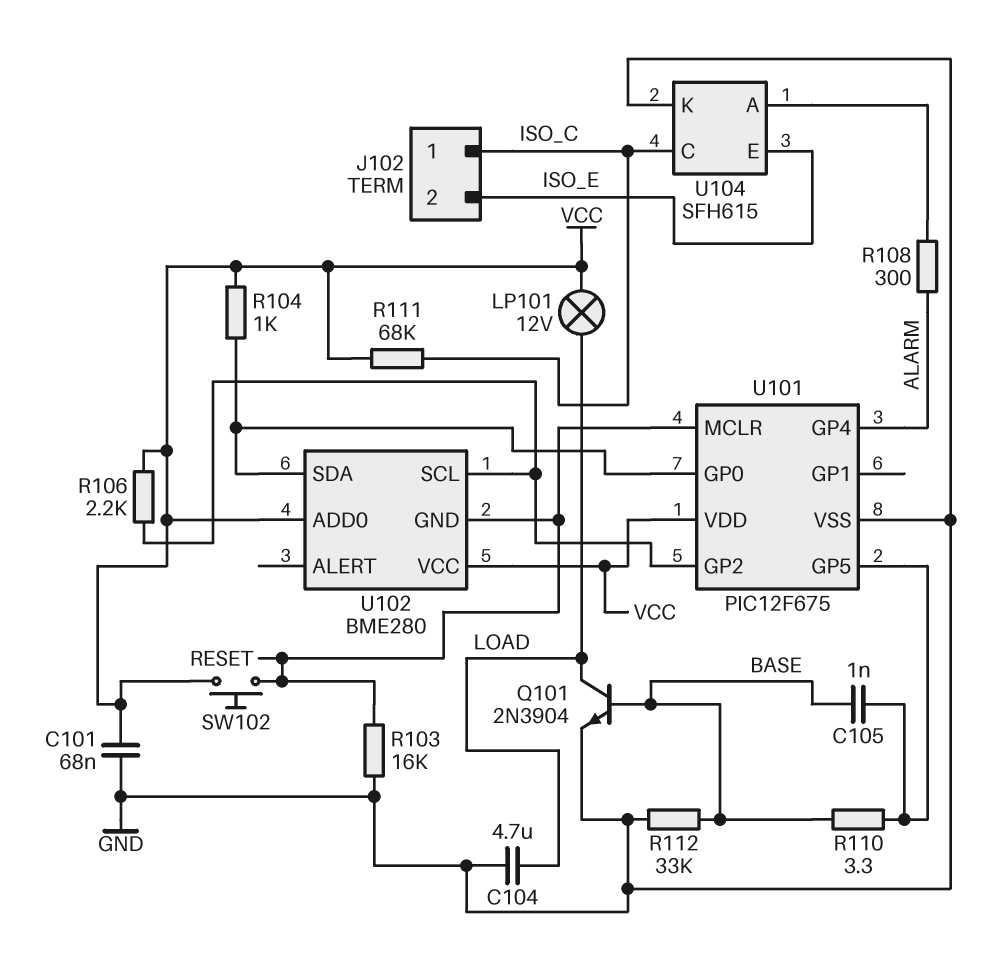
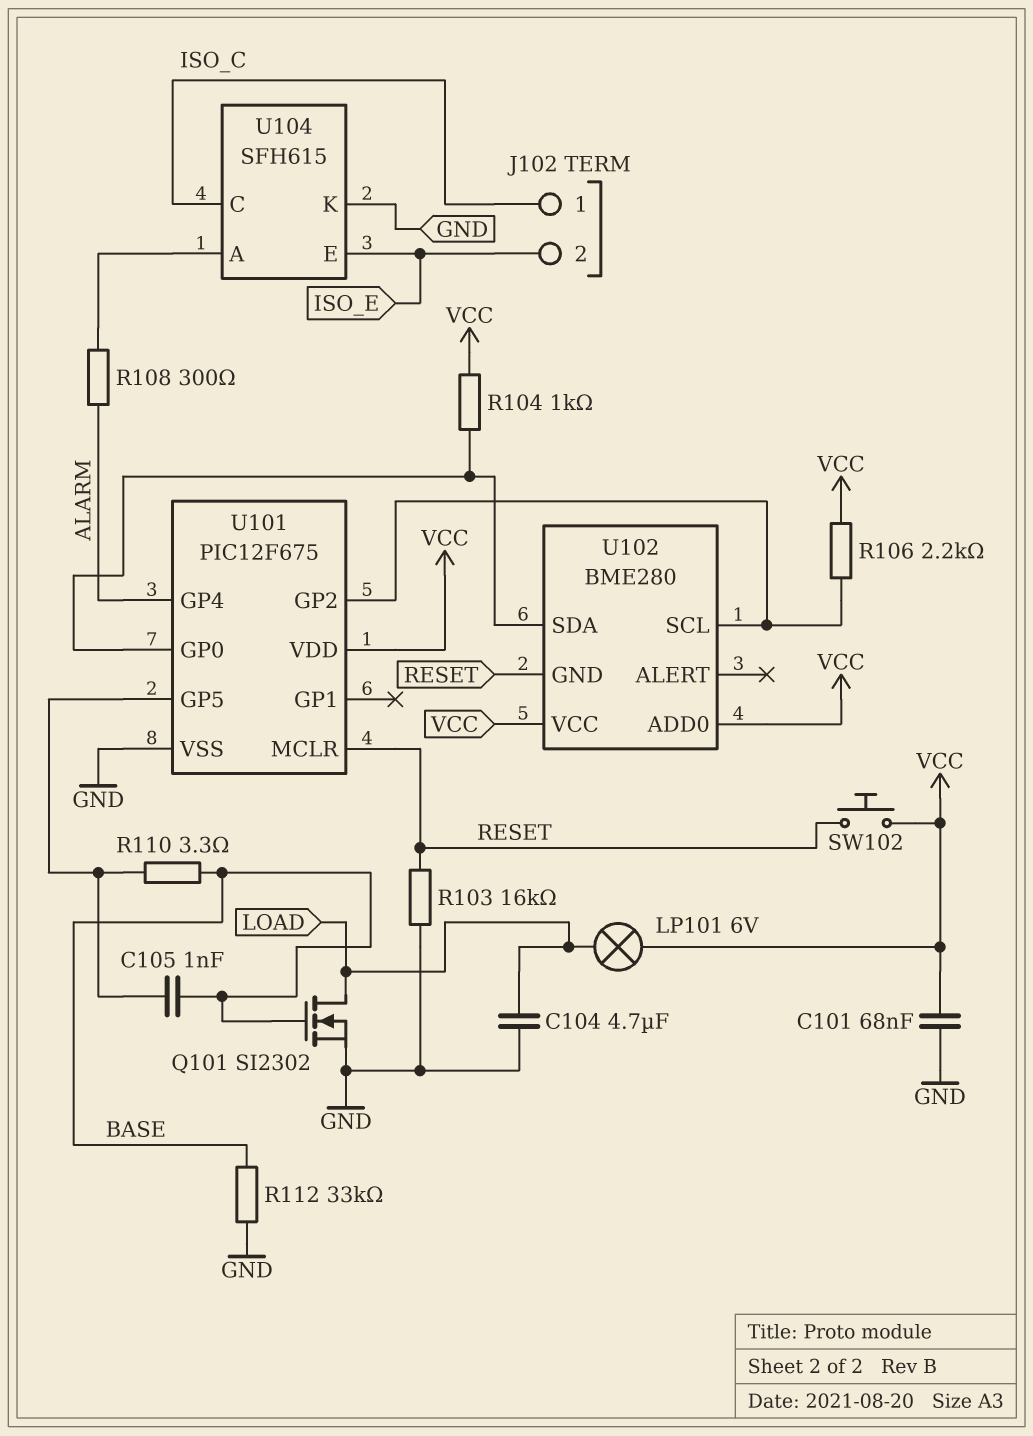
LP101: lamp 12V (LOAD, VCC) -> lamp 6V (LOAD, VCC)
Q101: NPN 2N3904 (B BASE, C LOAD, E GND) -> NMOS SI2302 (G BASE, D LOAD, S GND)
R111: 68k (ISO_C, VCC) -> none

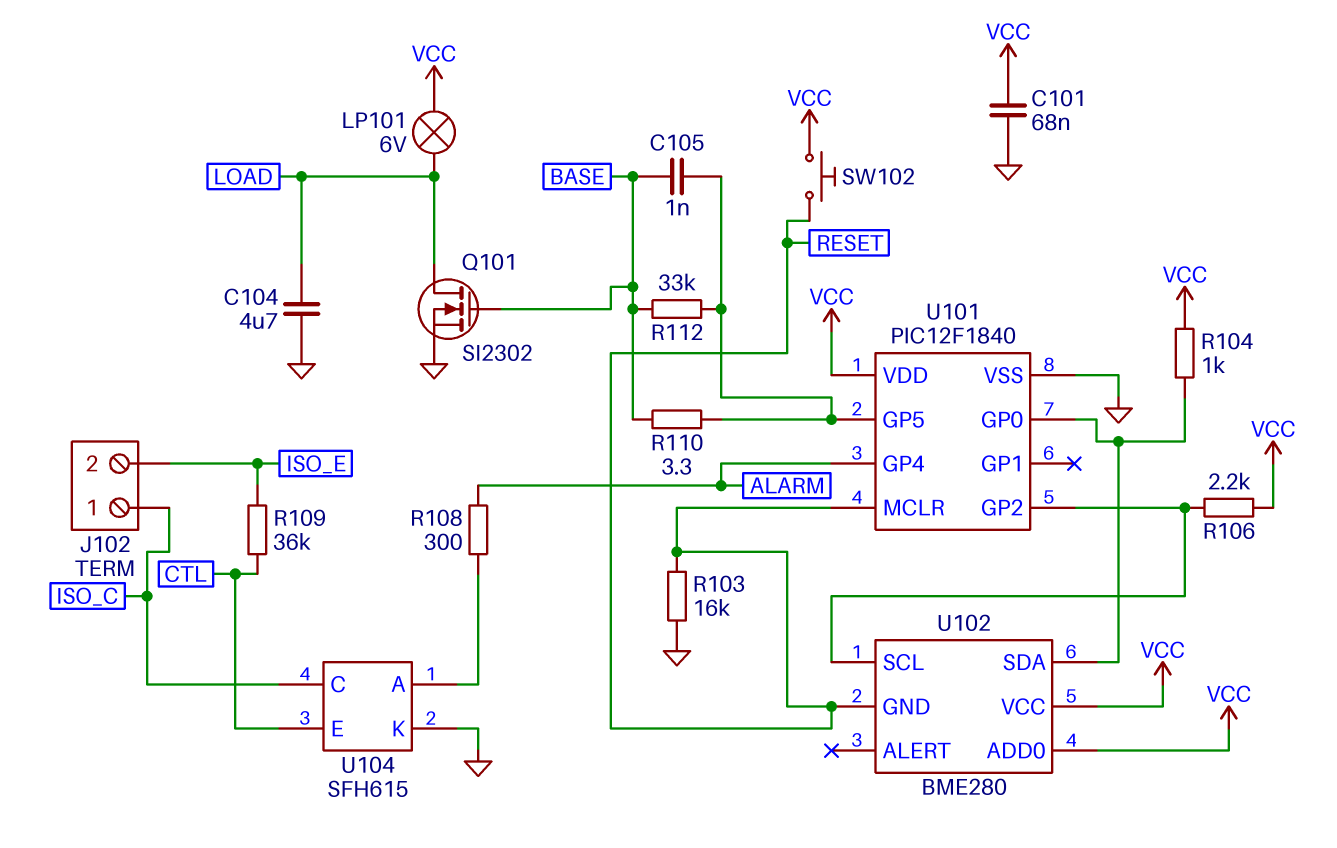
R109: none -> 36k (CTL, ISO_E)
R112: 33k (BASE, GND) -> 33k (BASE, U101/GP5)
U101: PIC12F675 -> PIC12F1840
U104 pin E: ISO_E -> CTL

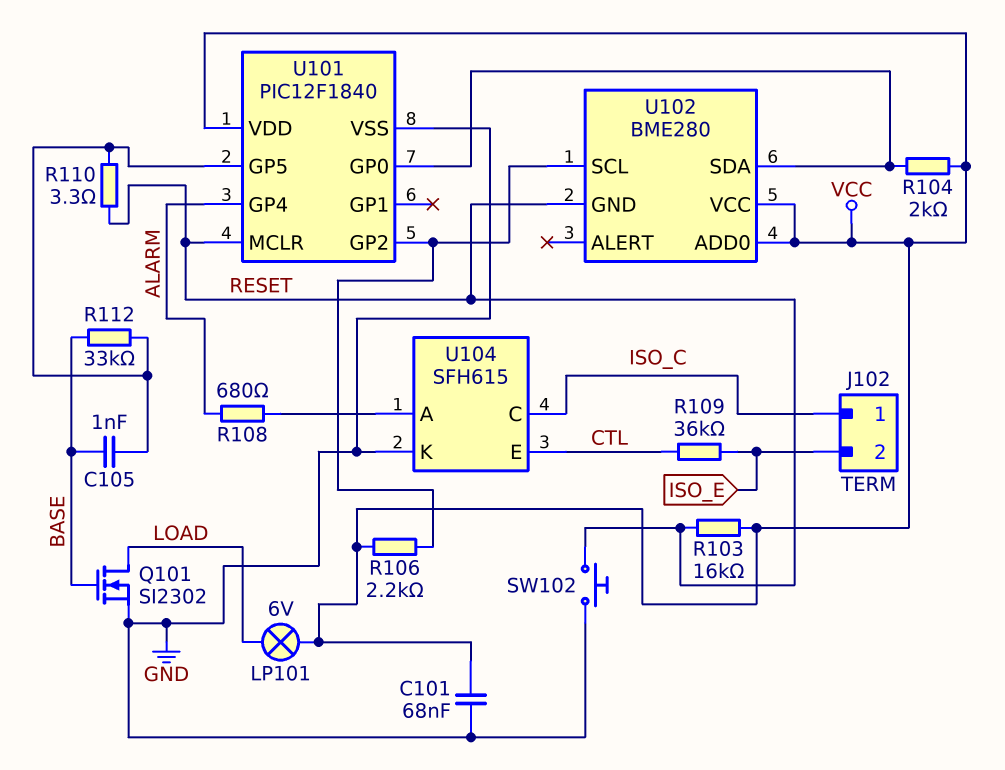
C104: 4.7uF (GND, LOAD) -> none
R103: 16k (GND, RESET) -> 16k (RESET, VCC)
R104: 1k (U101/GP0, VCC) -> 2k (U101/GP0, VCC)
R108: 300 (ALARM, U104/A) -> 680 (ALARM, U104/A)
R110: 3.3 (BASE, U101/GP5) -> 3.3 (RESET, U101/GP5)
SW102: button (RESET, VCC) -> button (GND, RESET)

